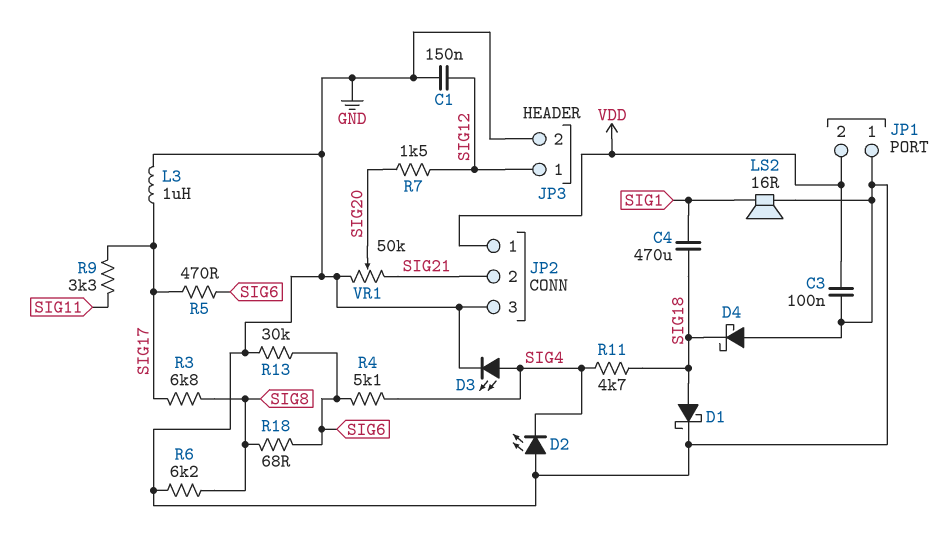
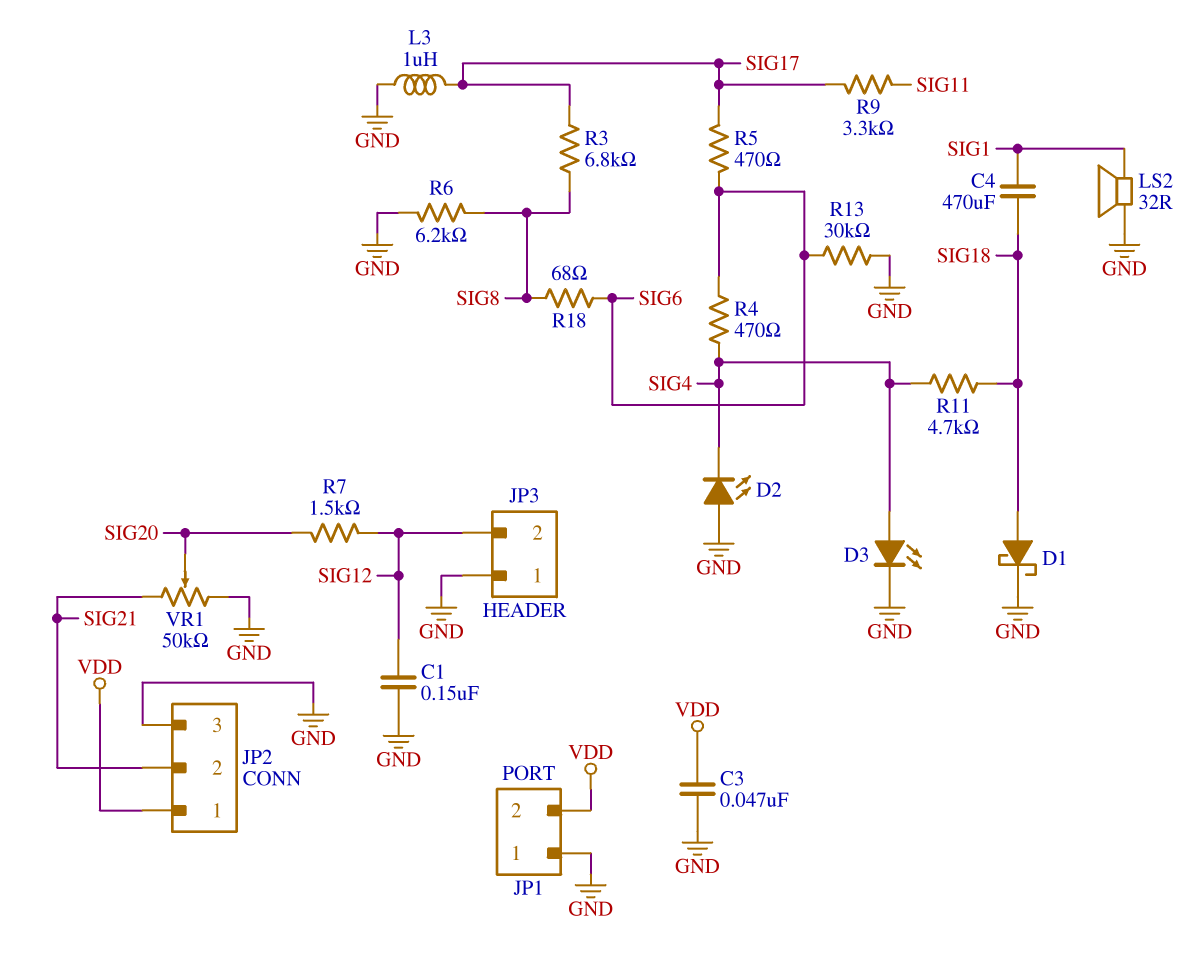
C3: 100nF (GND, VDD) -> 47nF (GND, VDD)
D4: schottky (A GND, K SIG18) -> none
JP3 pin 1: SIG12 -> GND
JP3 pin 2: GND -> SIG12
LS2: speaker 16R (GND, SIG1) -> speaker 32R (GND, SIG1)
R4: 5.1k (SIG4, SIG6) -> 470 (SIG4, SIG6)

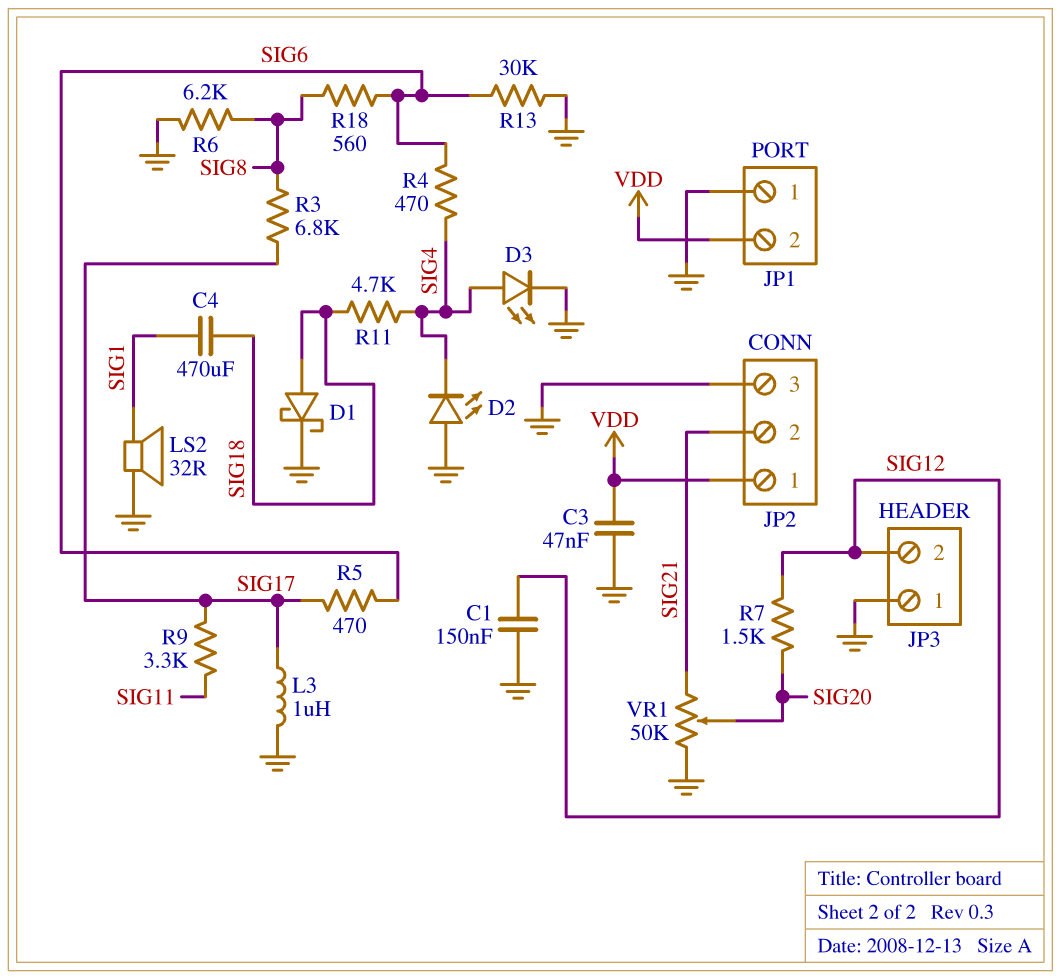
R18: 68 (SIG6, SIG8) -> 560 (SIG6, SIG8)

